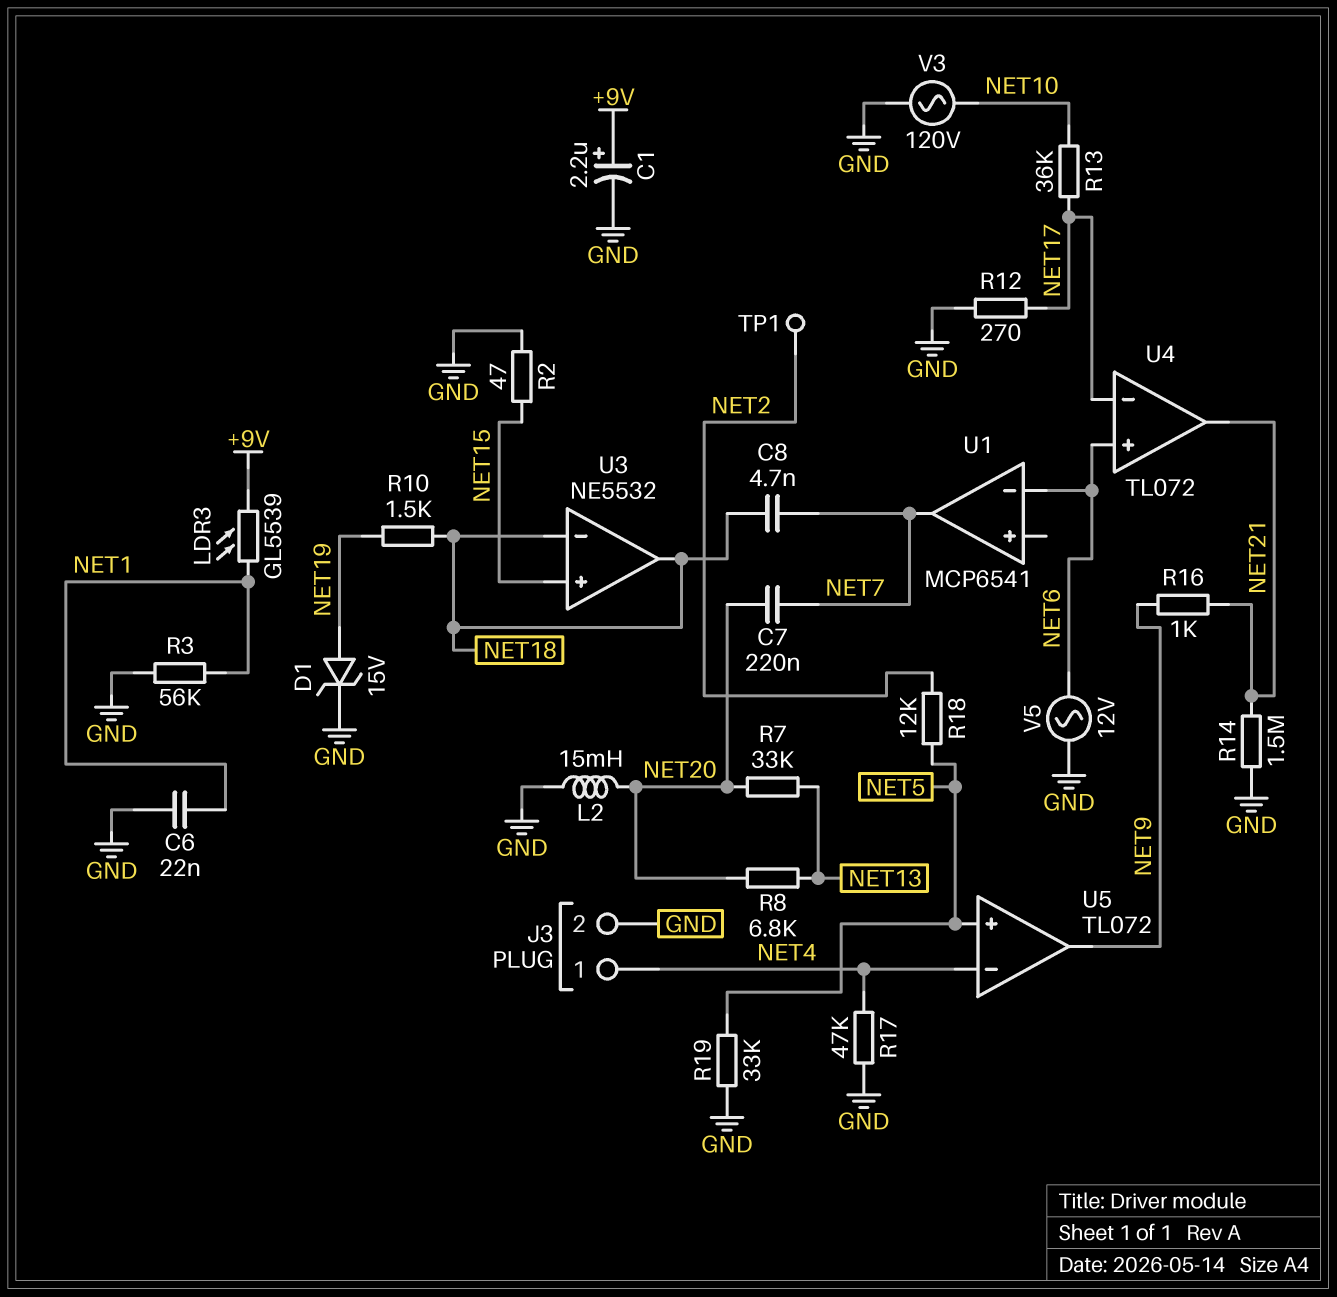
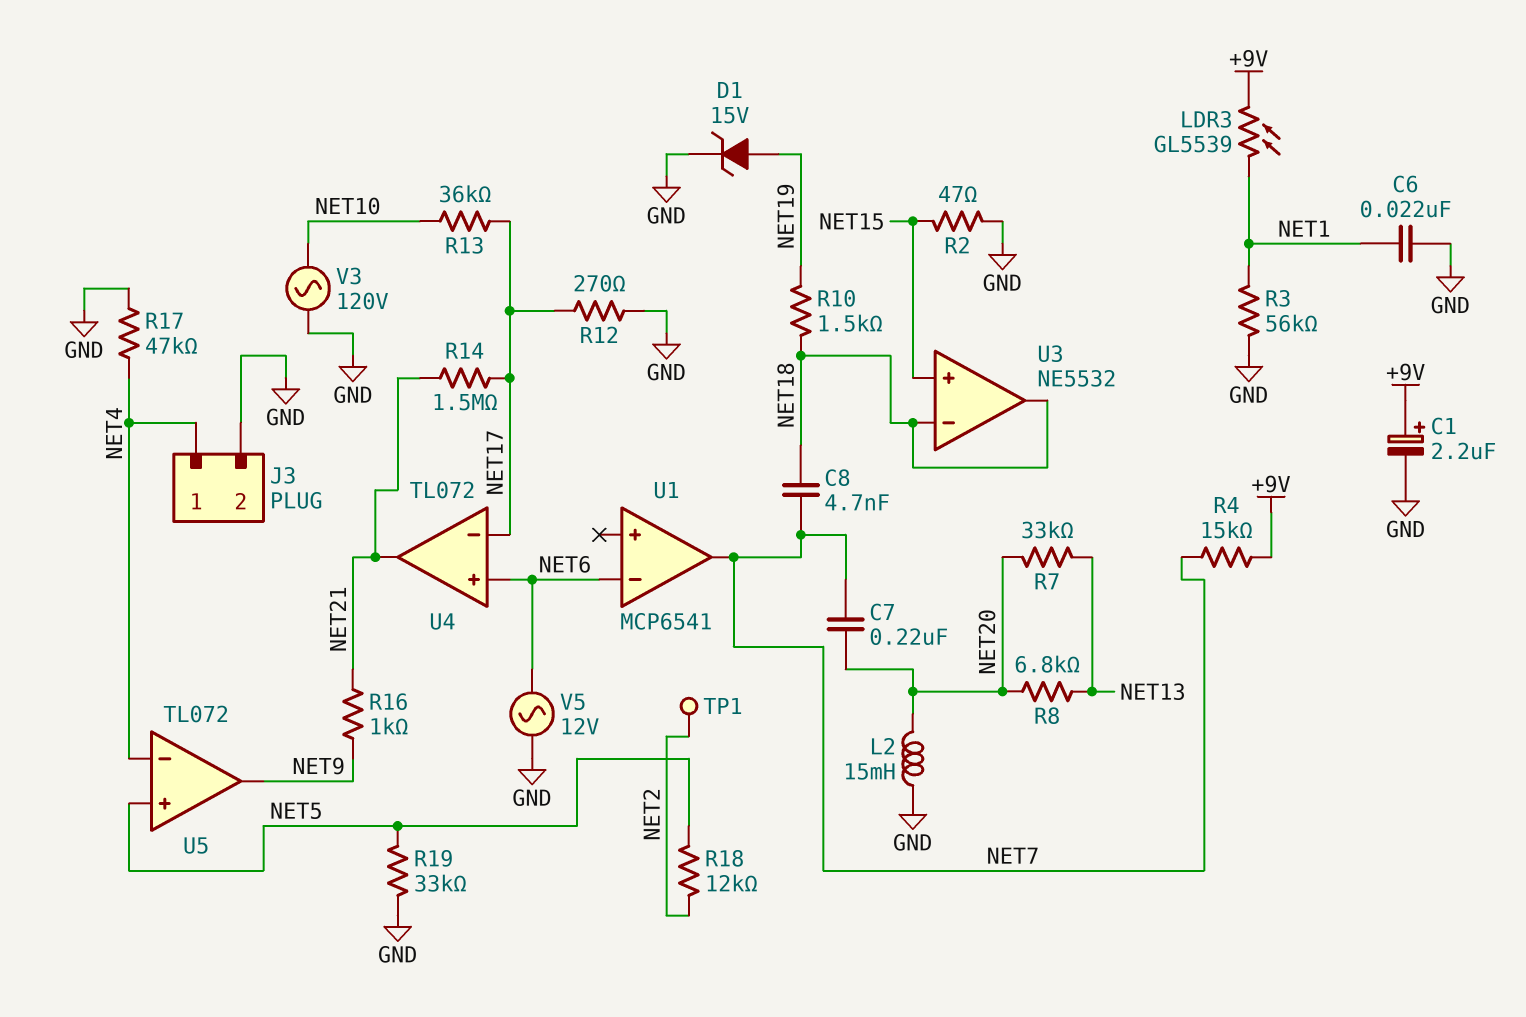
R4: none -> 15k (+9V, NET7)
R14: 1.5M (GND, NET21) -> 1.5M (NET17, NET21)

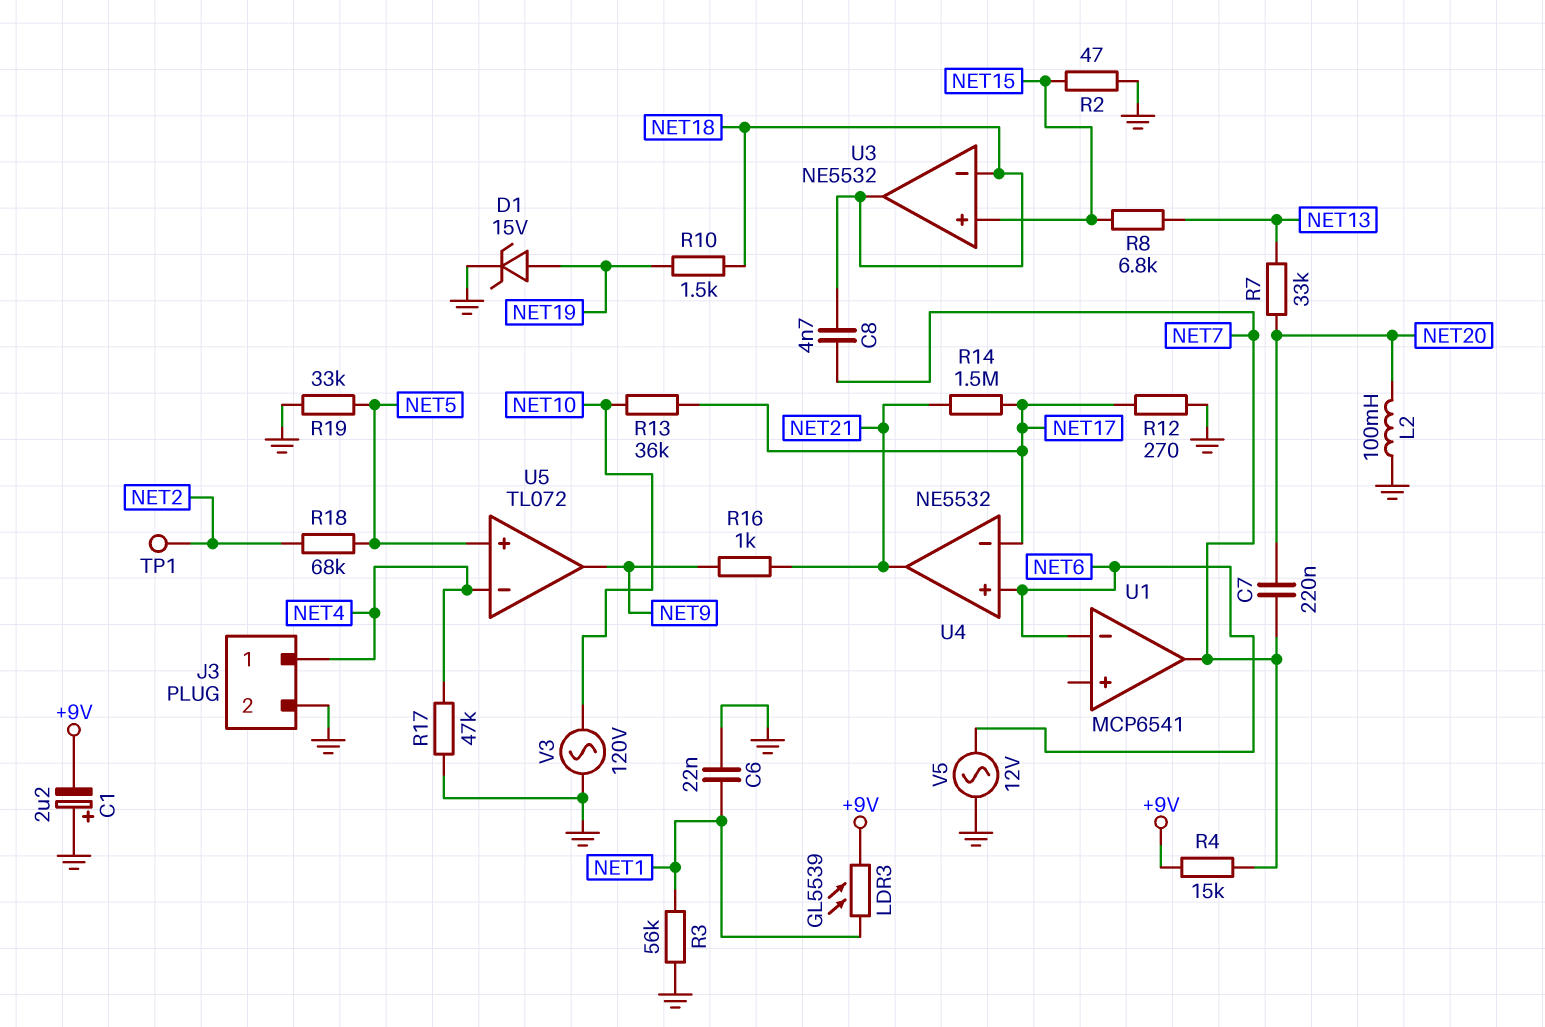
C1: 2.2uF (plus +9V, minus GND) -> 2.2uF (plus GND, minus +9V)
L2: 15mH (GND, NET20) -> 100mH (GND, NET20)
R8: 6.8k (NET13, NET20) -> 6.8k (NET13, NET15)
R18: 12k (NET2, NET5) -> 68k (NET2, NET5)
U4: TL072 -> NE5532

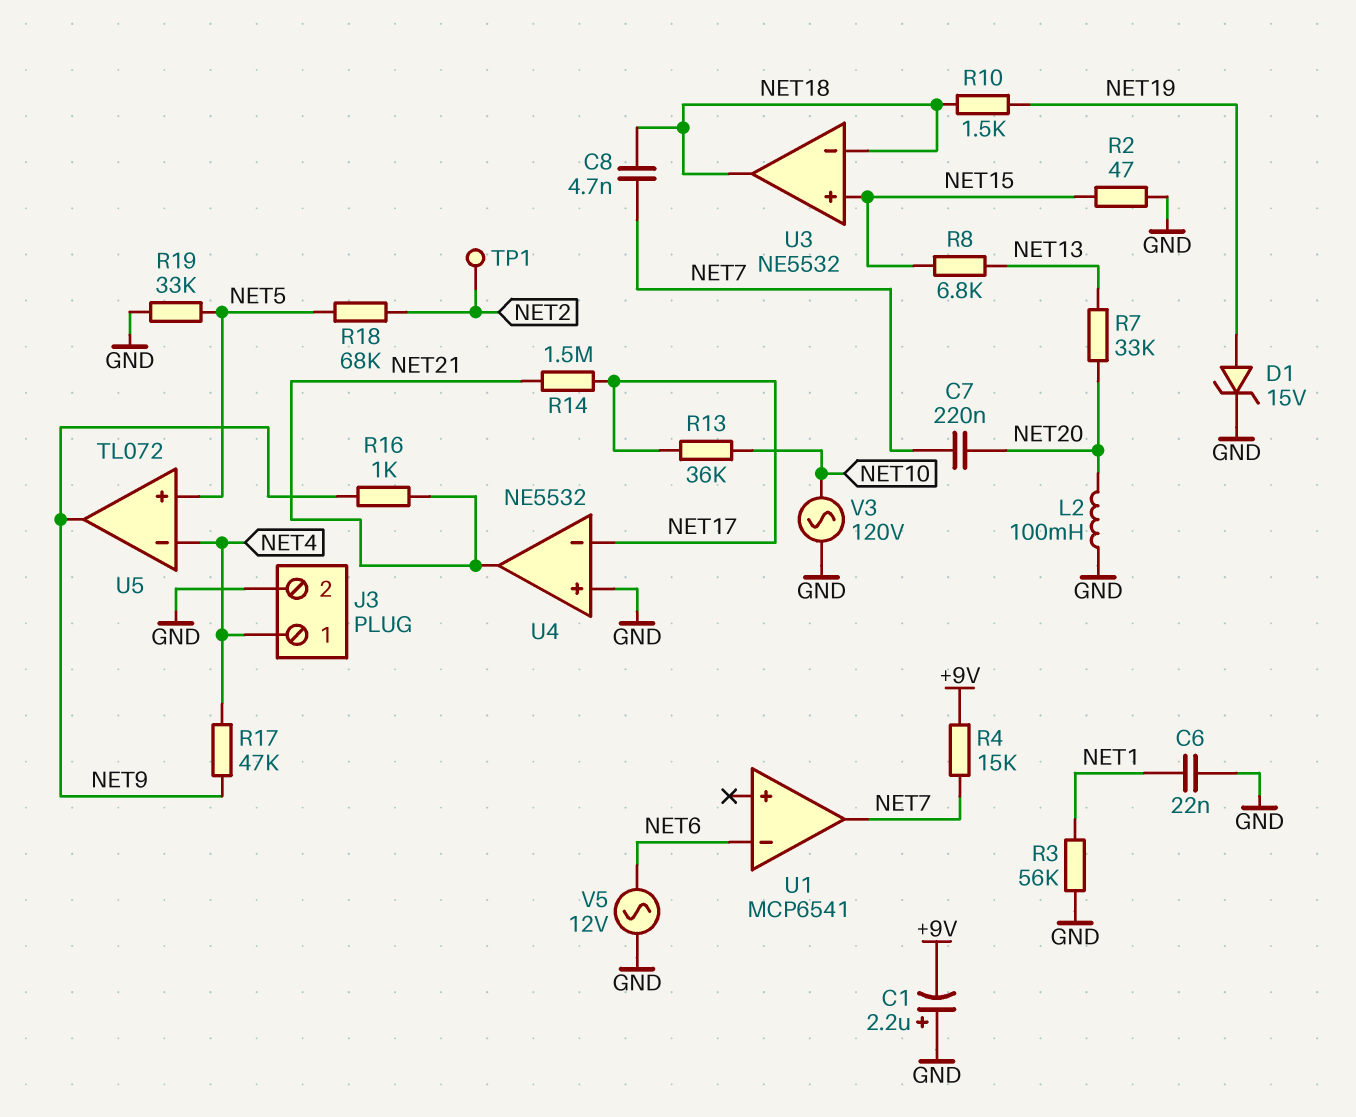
LDR3: GL5539 (+9V, NET1) -> none
R12: 270 (GND, NET17) -> none
R17: 47k (GND, NET4) -> 47k (NET4, NET9)
U4 pin in+: NET6 -> GND

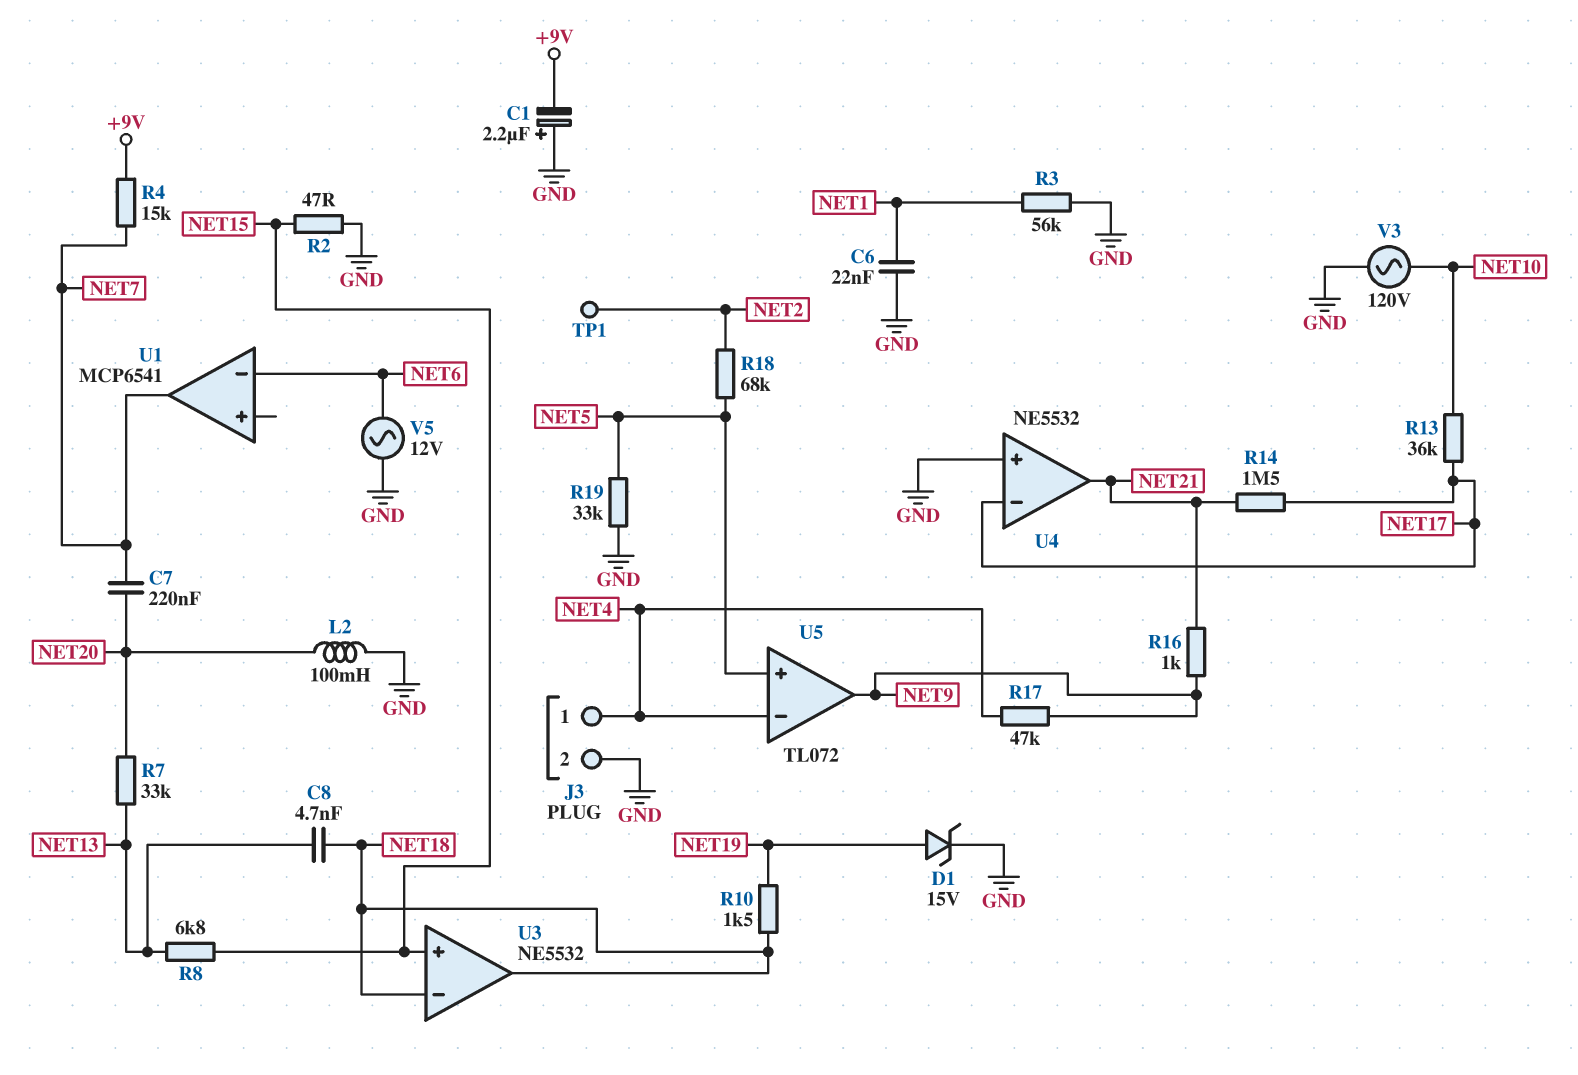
C8: 4.7nF (NET7, NET18) -> 4.7nF (NET13, NET18)

